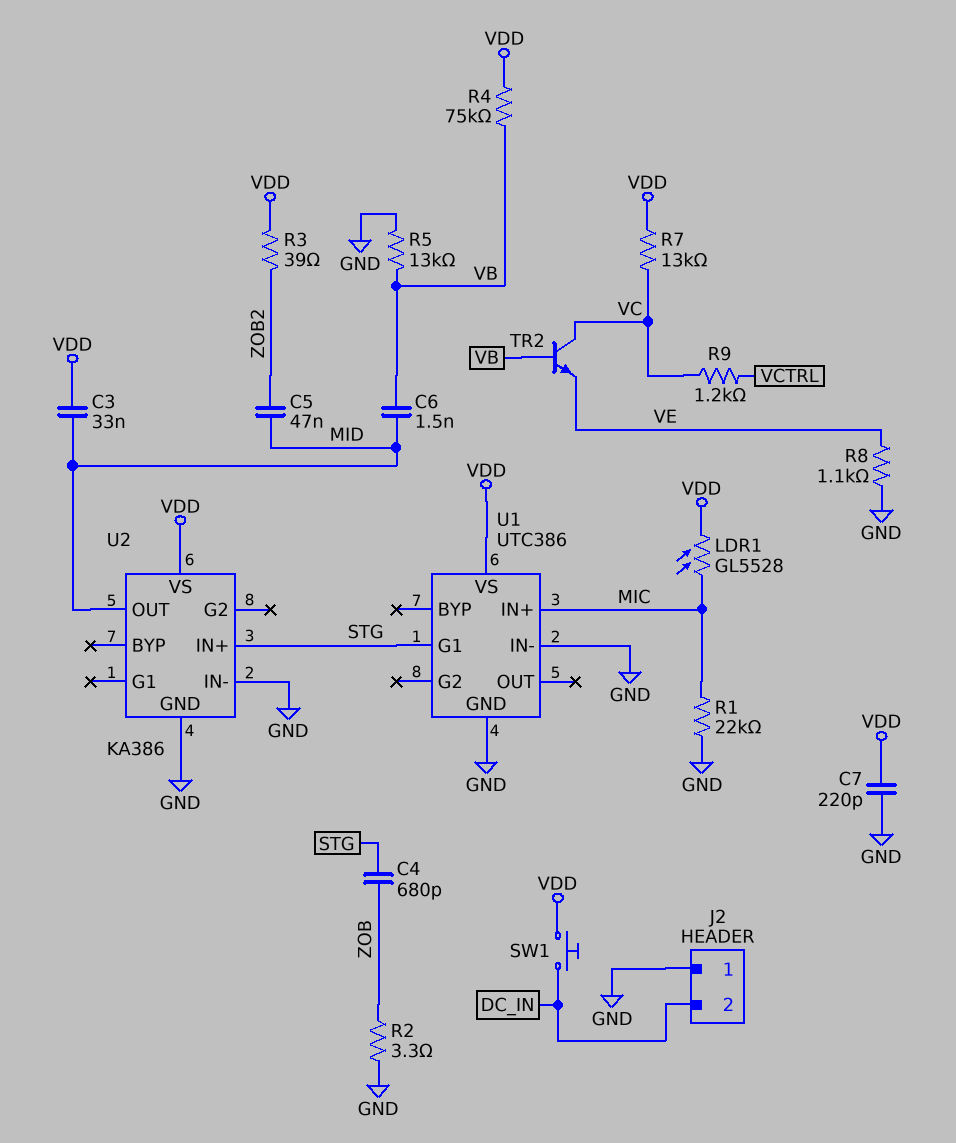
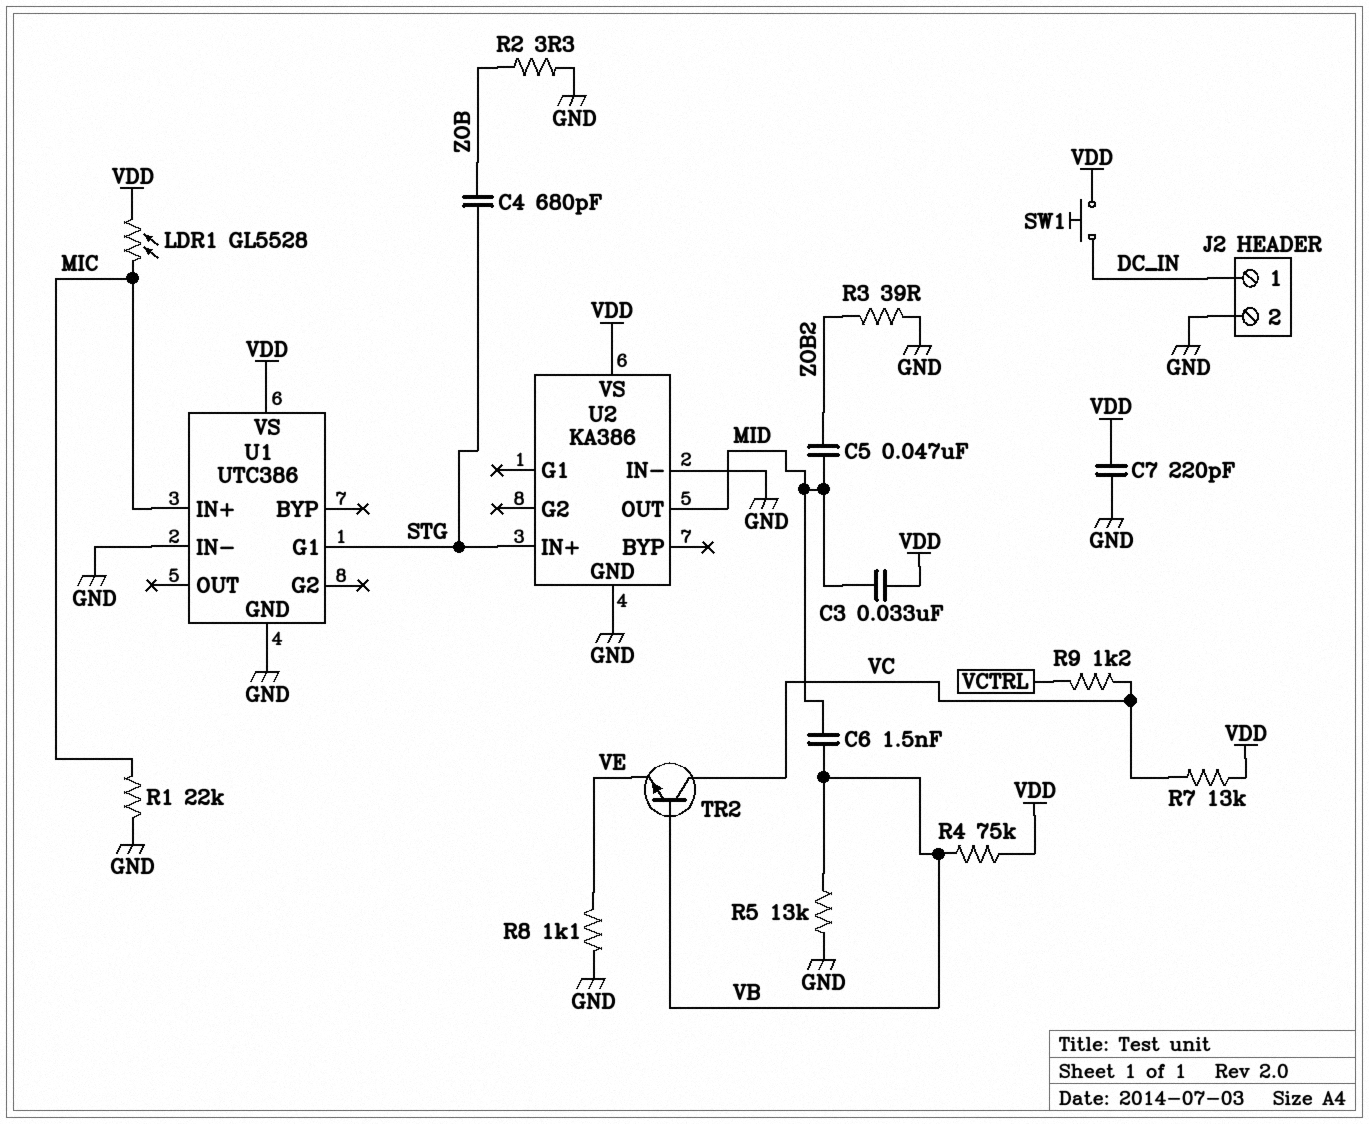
J2 pin 1: GND -> DC_IN
J2 pin 2: DC_IN -> GND
R3: 39 (VDD, ZOB2) -> 39 (GND, ZOB2)

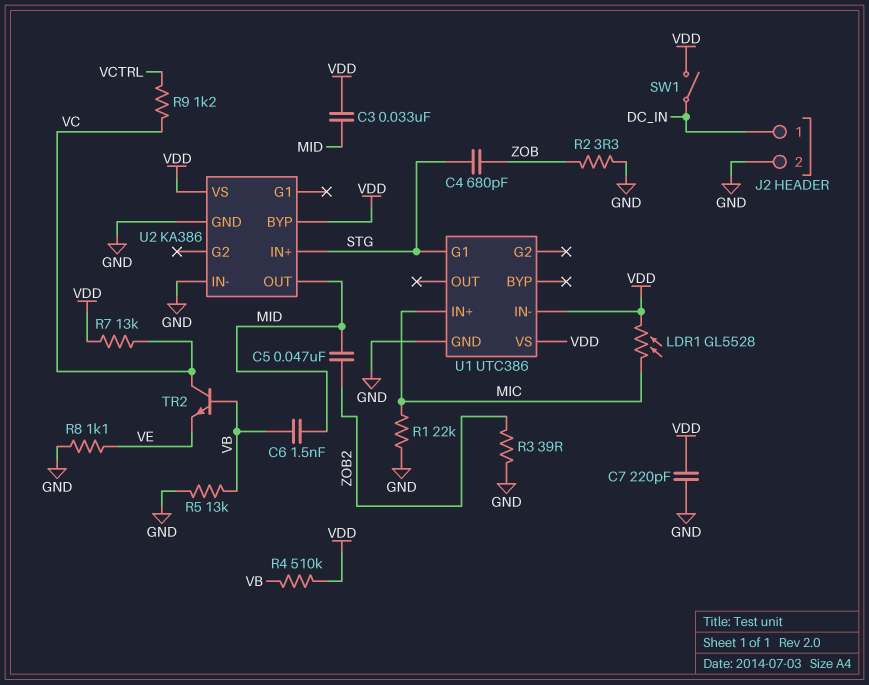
R4: 75k (VB, VDD) -> 510k (VB, VDD)
SW1: button (DC_IN, VDD) -> switch (DC_IN, VDD)
U1 pin IN-: GND -> VDD
U2 pin BYP: none -> VDD

